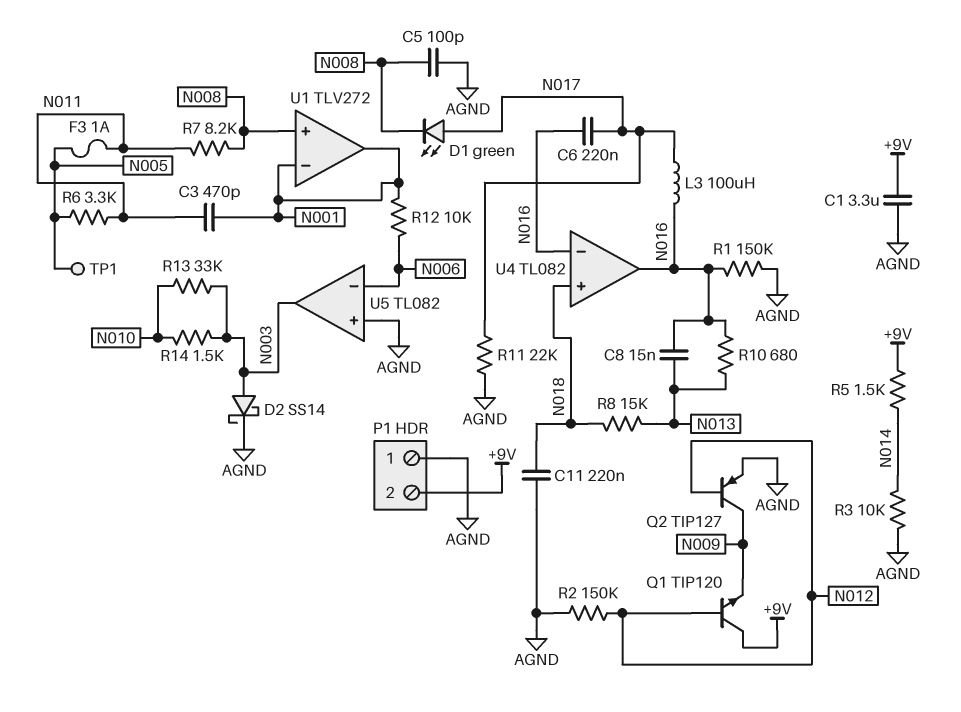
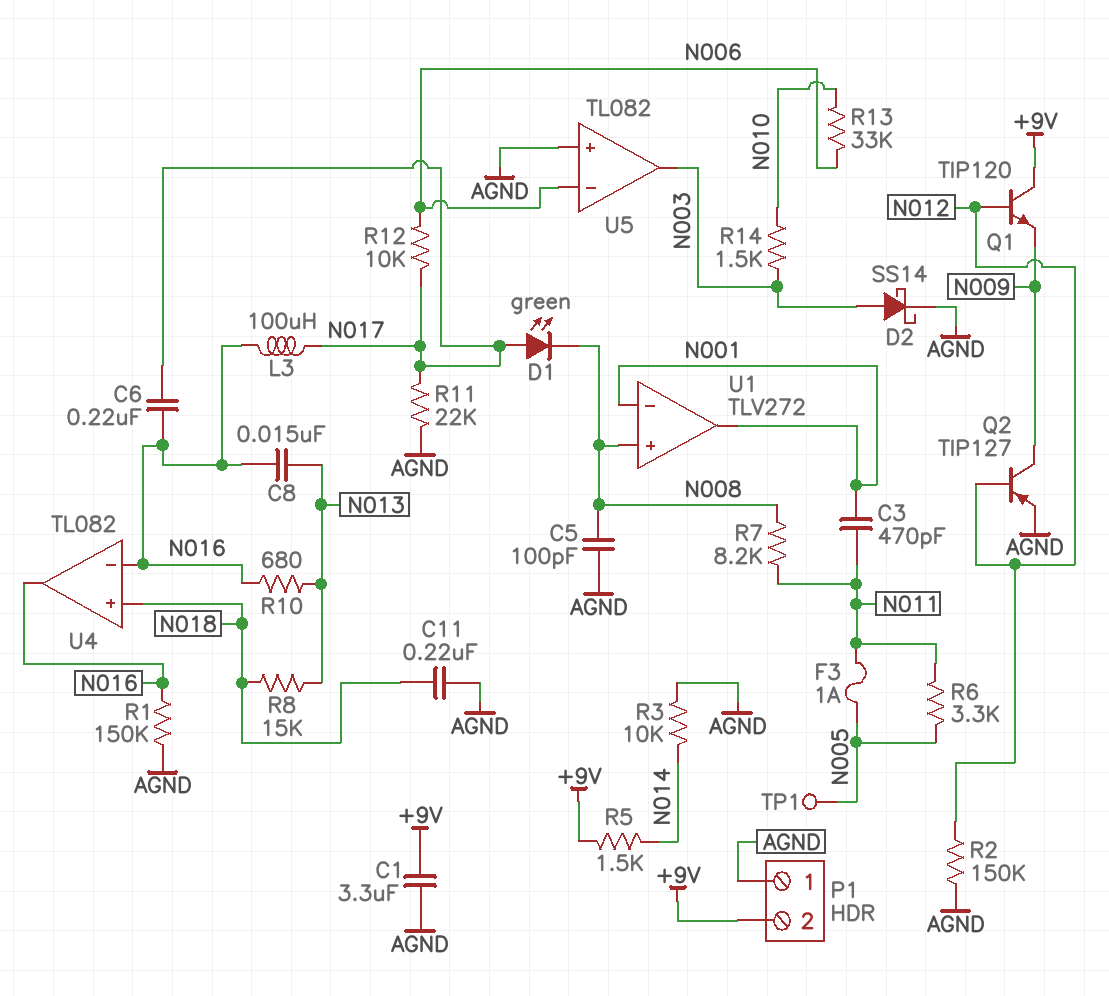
R12: 10k (N001, N006) -> 10k (N006, N017)
R13: 33k (N003, N010) -> 33k (N006, N010)

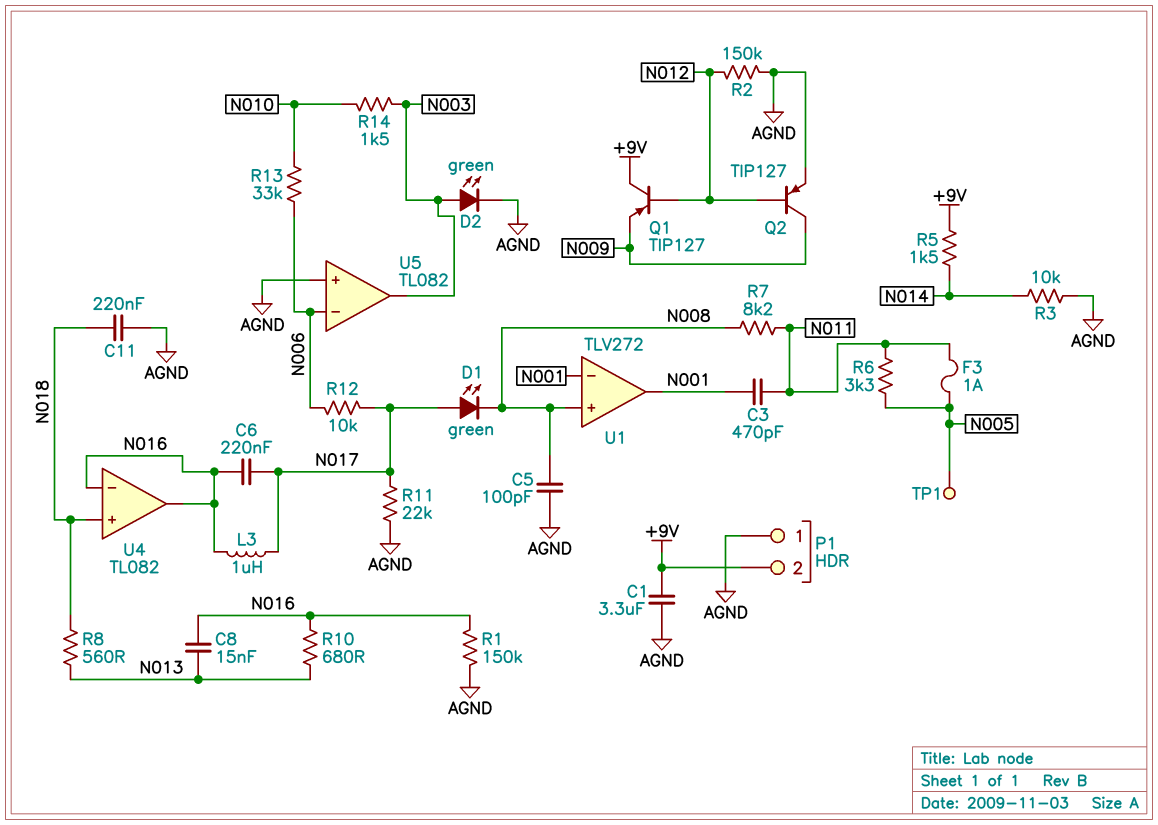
D2: schottky SS14 (A N003, K AGND) -> LED green (A N003, K AGND)
L3: 100uH (N016, N017) -> 1uH (N016, N017)
Q1: NPN TIP120 (B N012, C +9V, E N009) -> PNP TIP127 (B N012, C +9V, E N009)
R8: 15k (N013, N018) -> 560 (N013, N018)

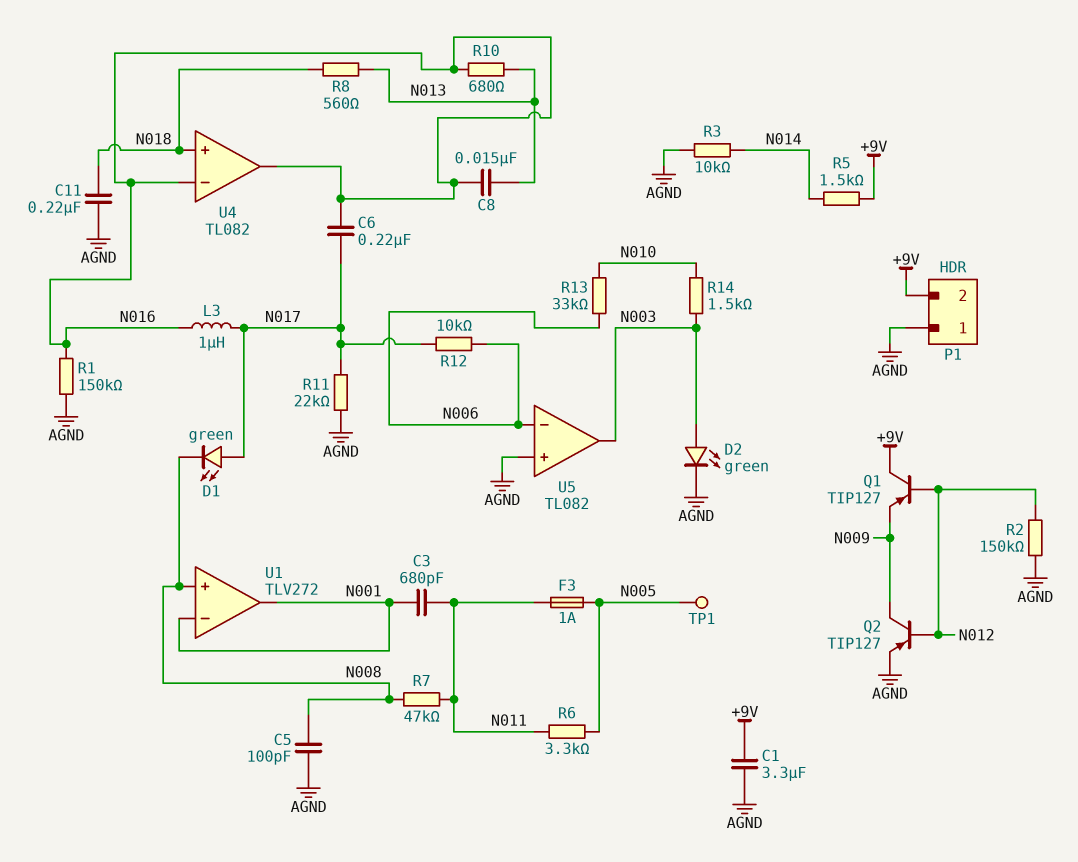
C3: 470pF (N001, N011) -> 680pF (N001, N011)
R7: 8.2k (N008, N011) -> 47k (N008, N011)

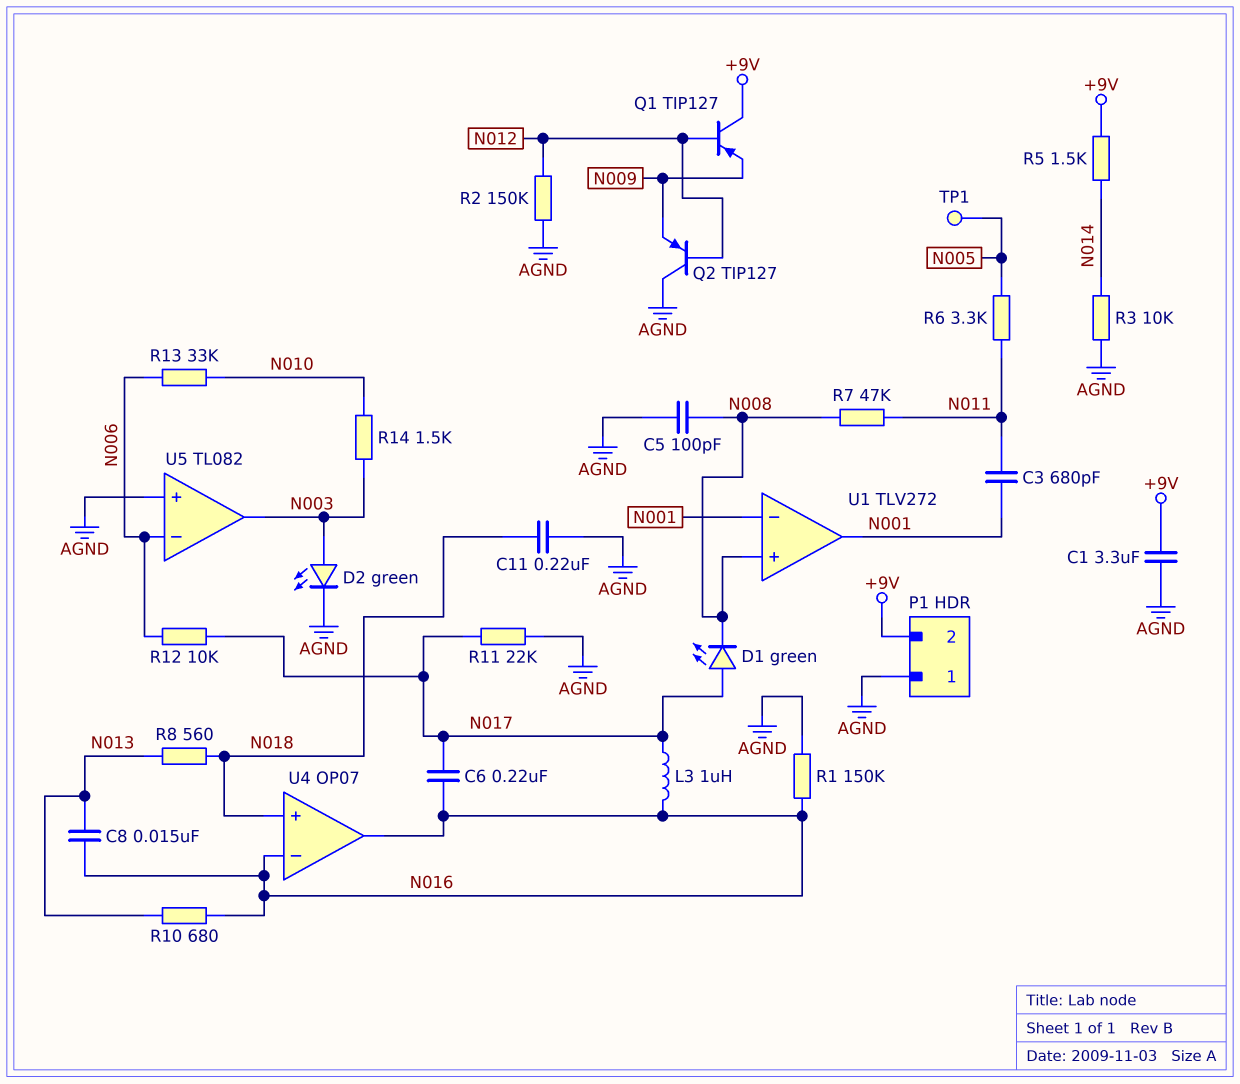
F3: 1A (N005, N011) -> none
Q2: PNP TIP127 (B N012, C N009, E AGND) -> PNP TIP127 (B N012, C AGND, E N009)
U4: TL082 -> OP07

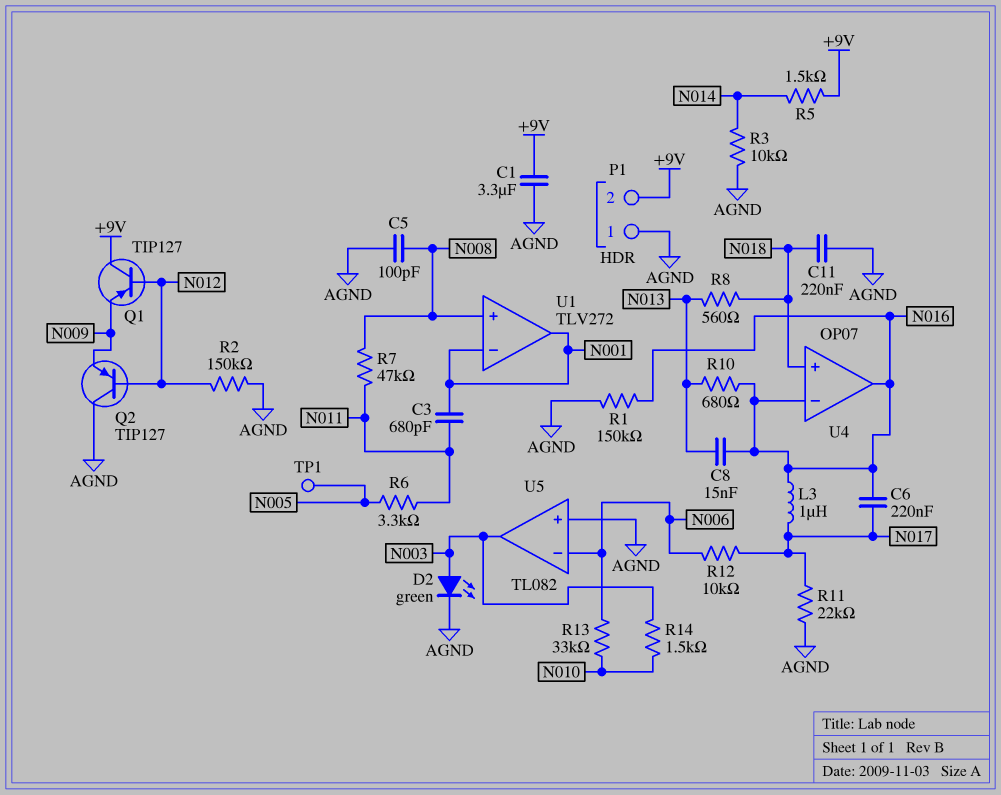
D1: LED green (A N017, K N008) -> none

